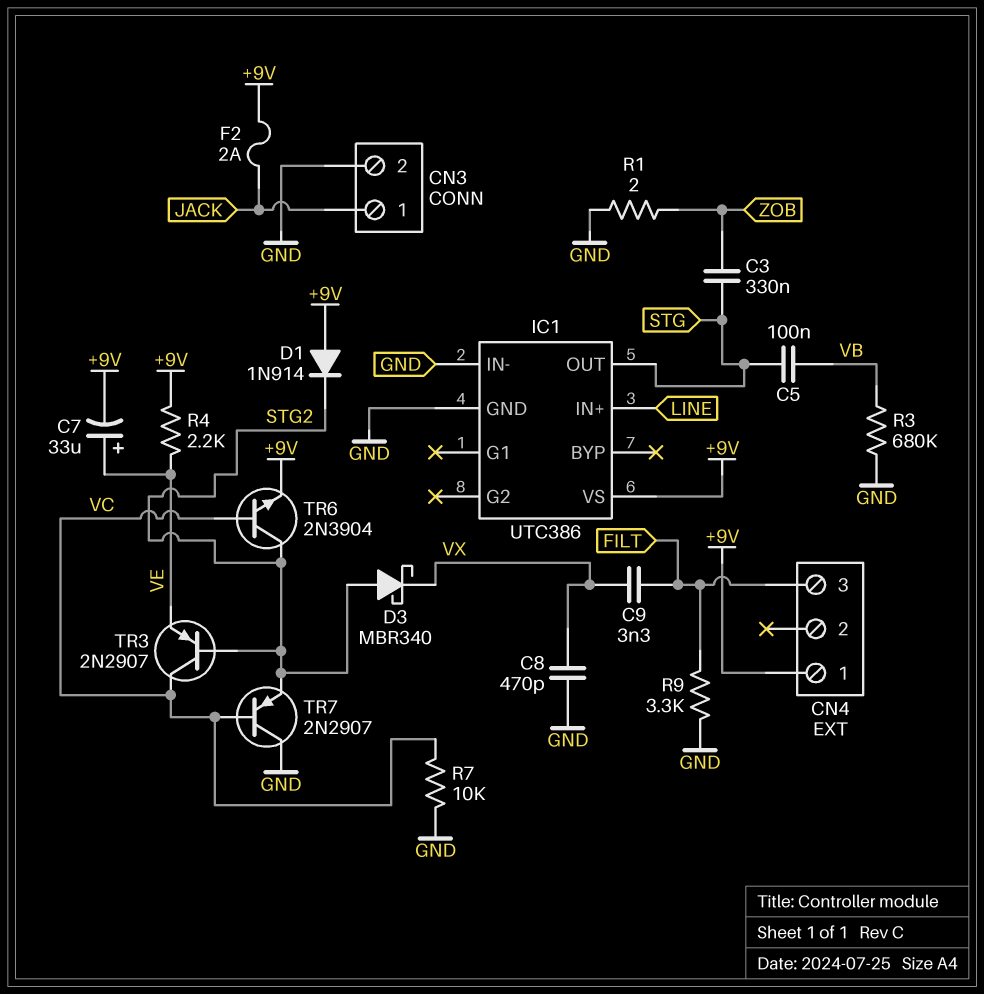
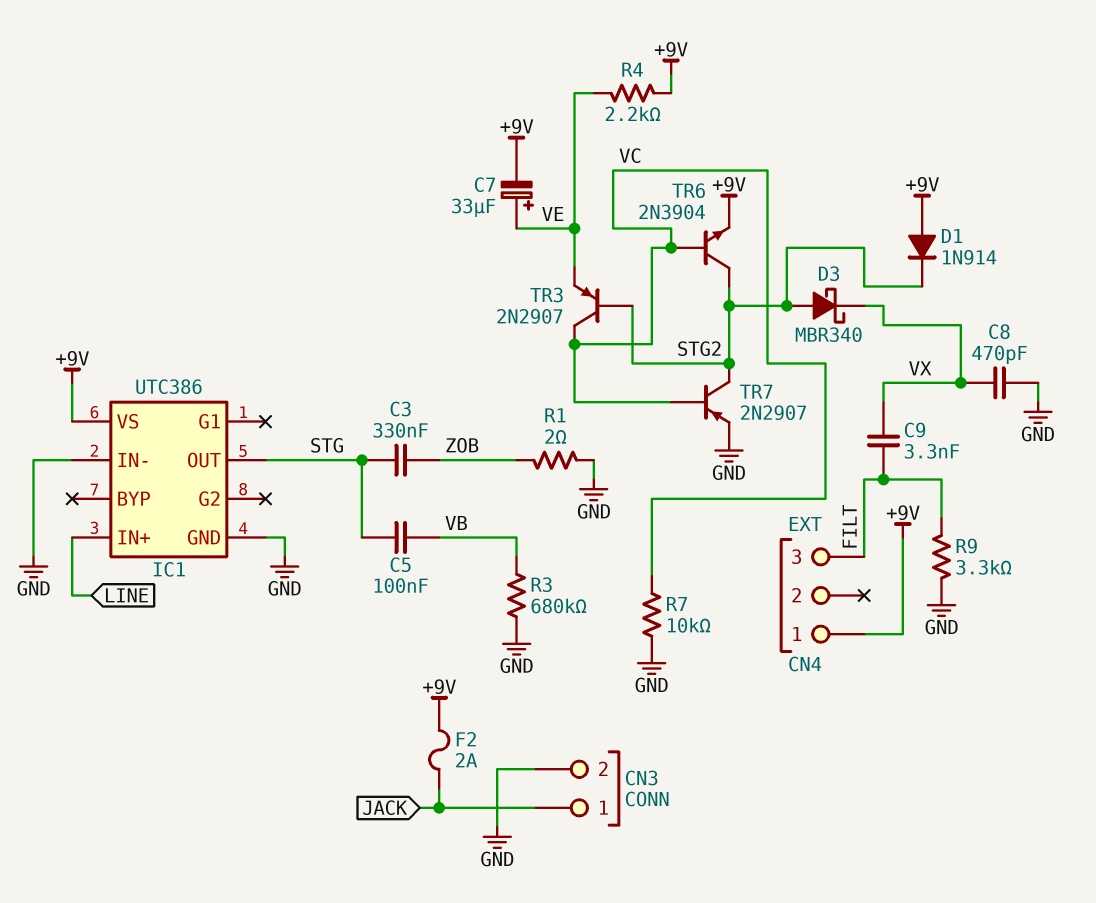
TR7: PNP 2N2907 (B VC, C GND, E STG2) -> PNP 2N2907 (B VC, C STG2, E GND)

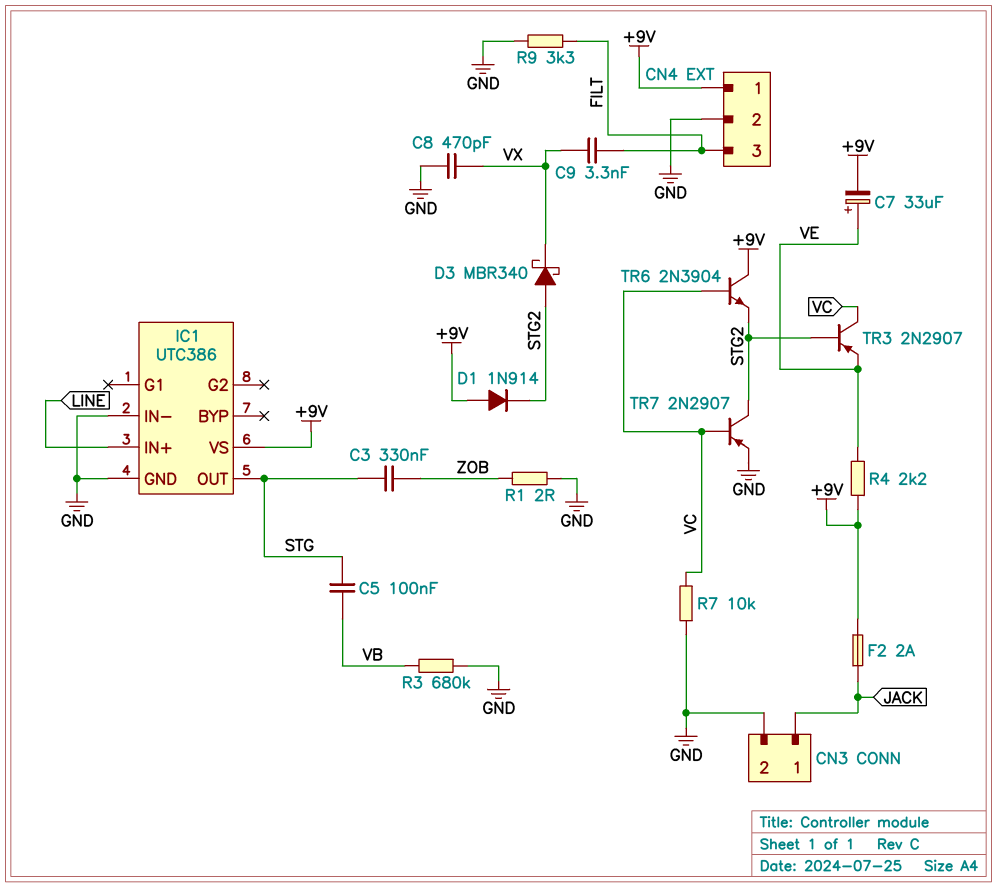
CN4 pin 2: none -> GND
TR6: NPN 2N3904 (B VC, C STG2, E +9V) -> NPN 2N3904 (B VC, C +9V, E STG2)

